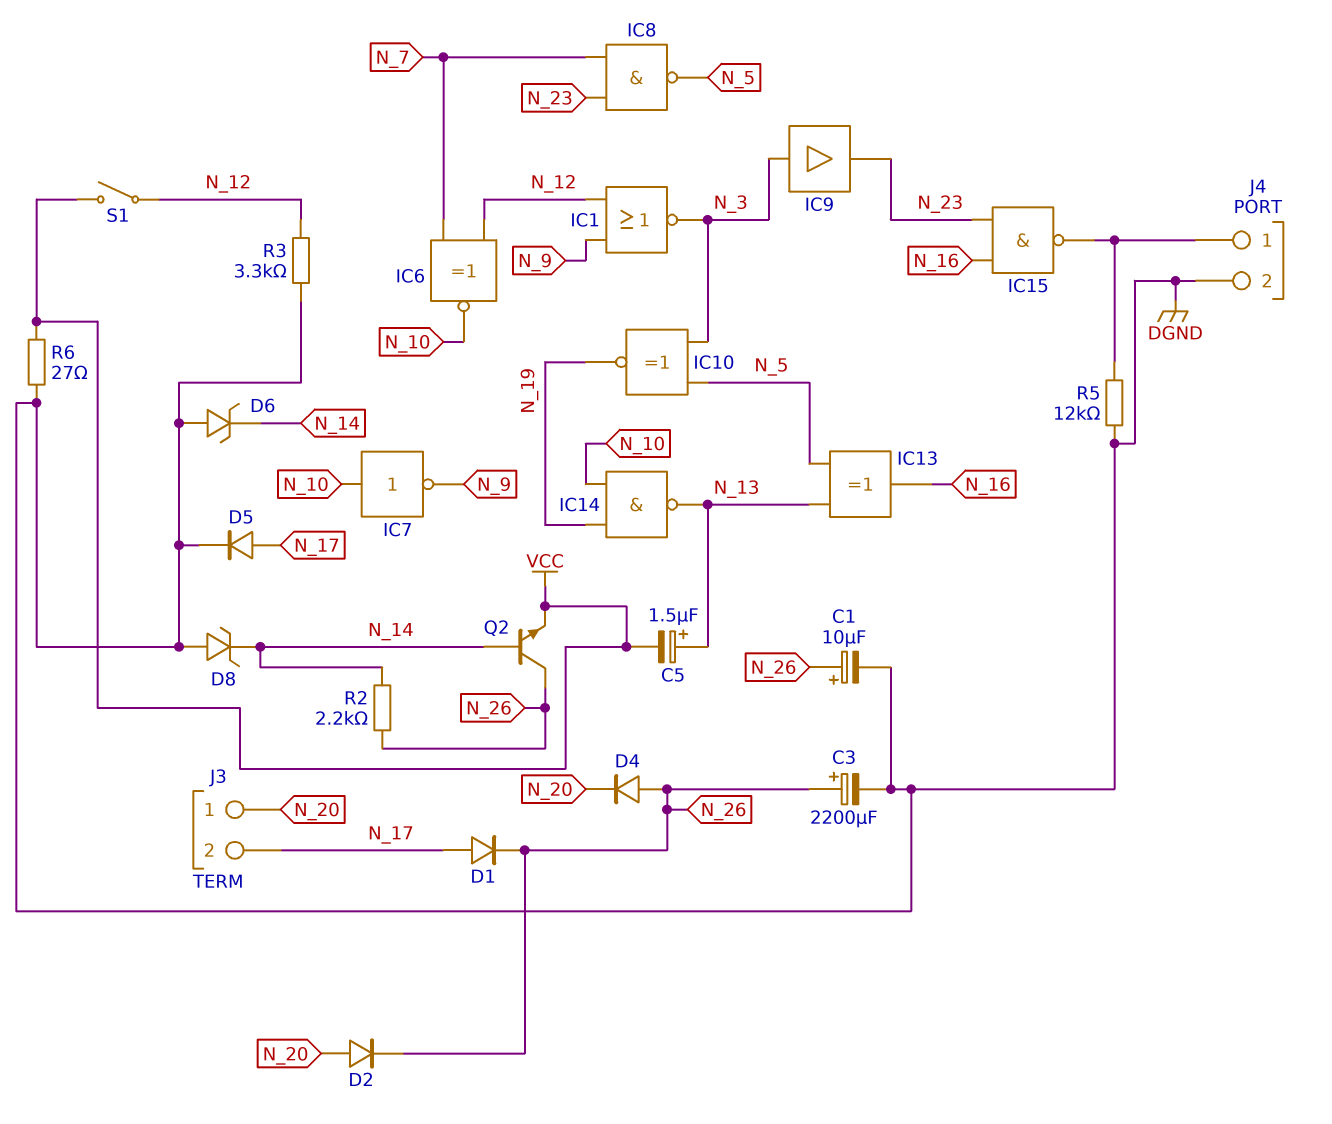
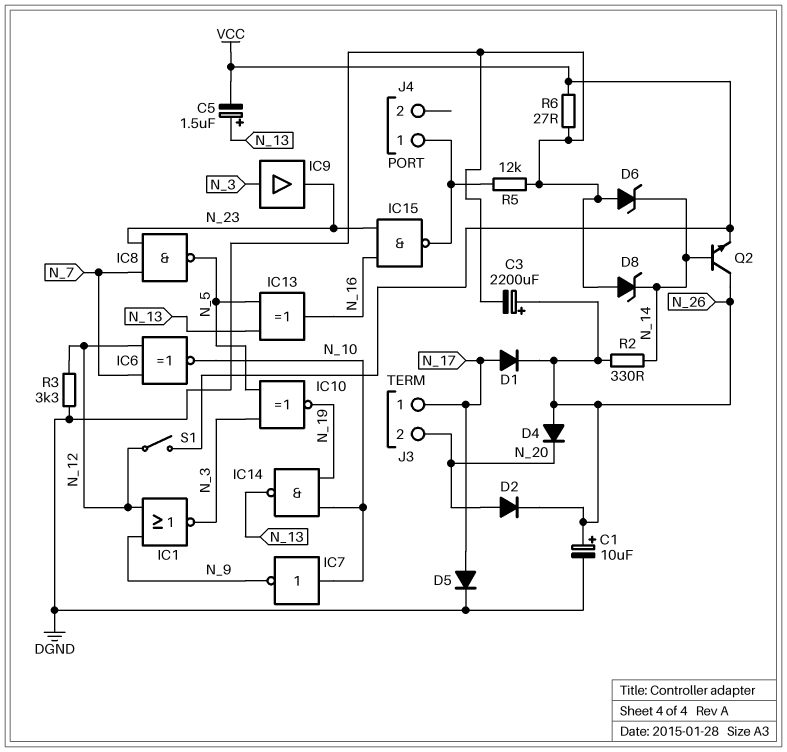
J3 pin 1: N_20 -> N_17
J3 pin 2: N_17 -> N_20
J4 pin 2: DGND -> none
R2: 2.2k (N_14, N_26) -> 330 (N_14, N_26)

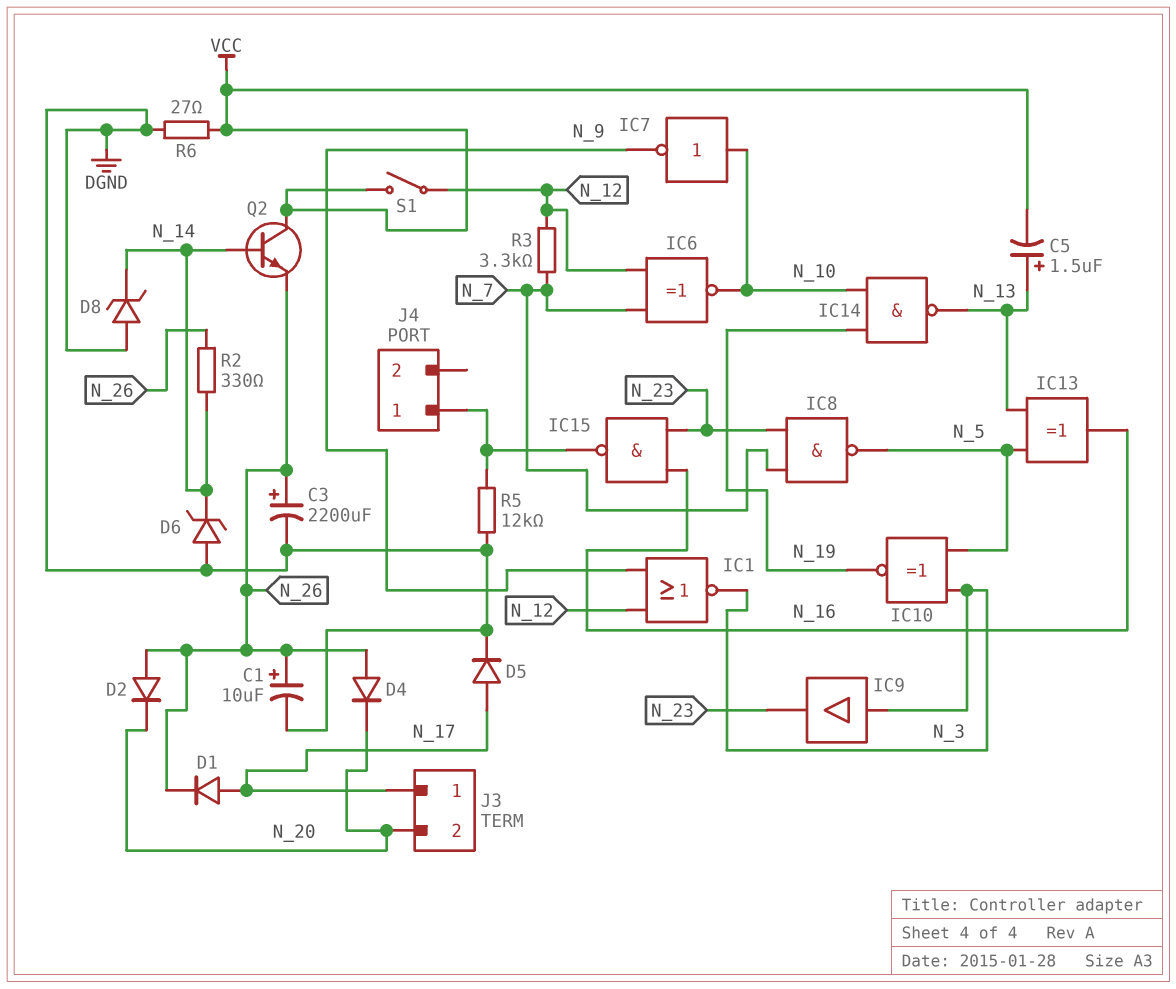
D2: diode (A N_20, K N_26) -> diode (A N_26, K N_20)
Q2: NPN (B N_14, C N_26, E VCC) -> NPN (B N_14, C VCC, E N_26)
R3: 3.3k (DGND, N_12) -> 3.3k (N_7, N_12)

